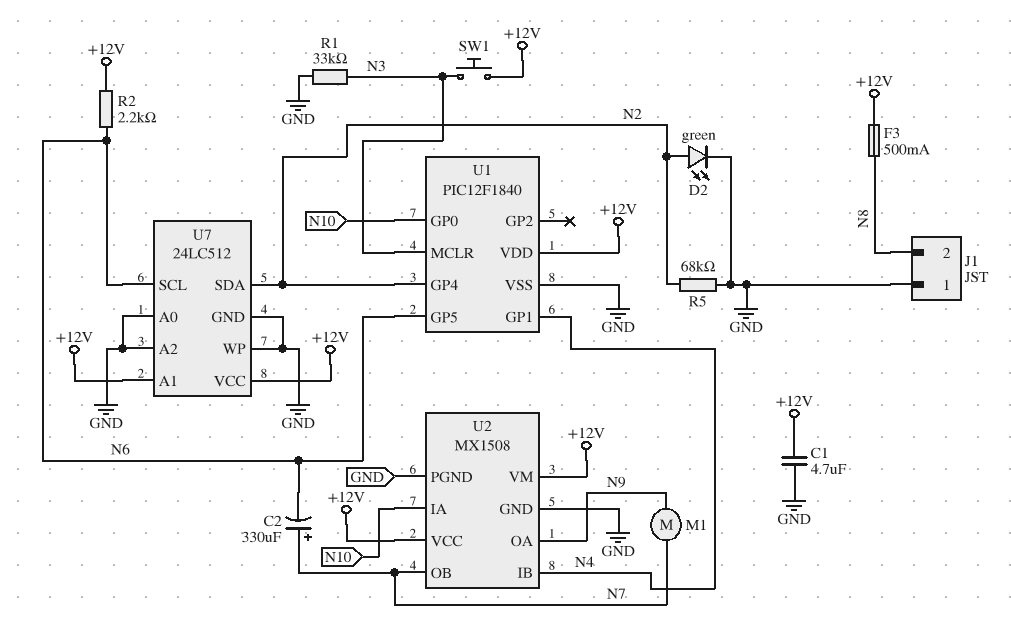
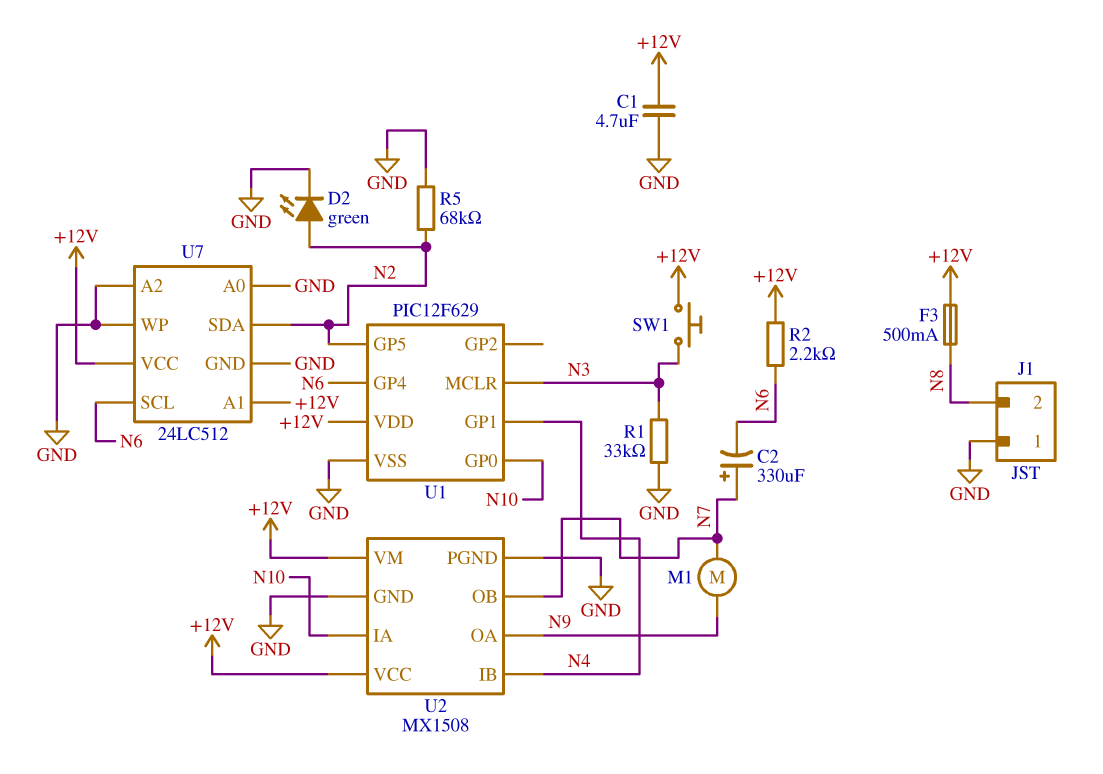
U1: PIC12F1840 -> PIC12F629
U1 pin GP4: N2 -> N6
U1 pin GP5: N6 -> N2

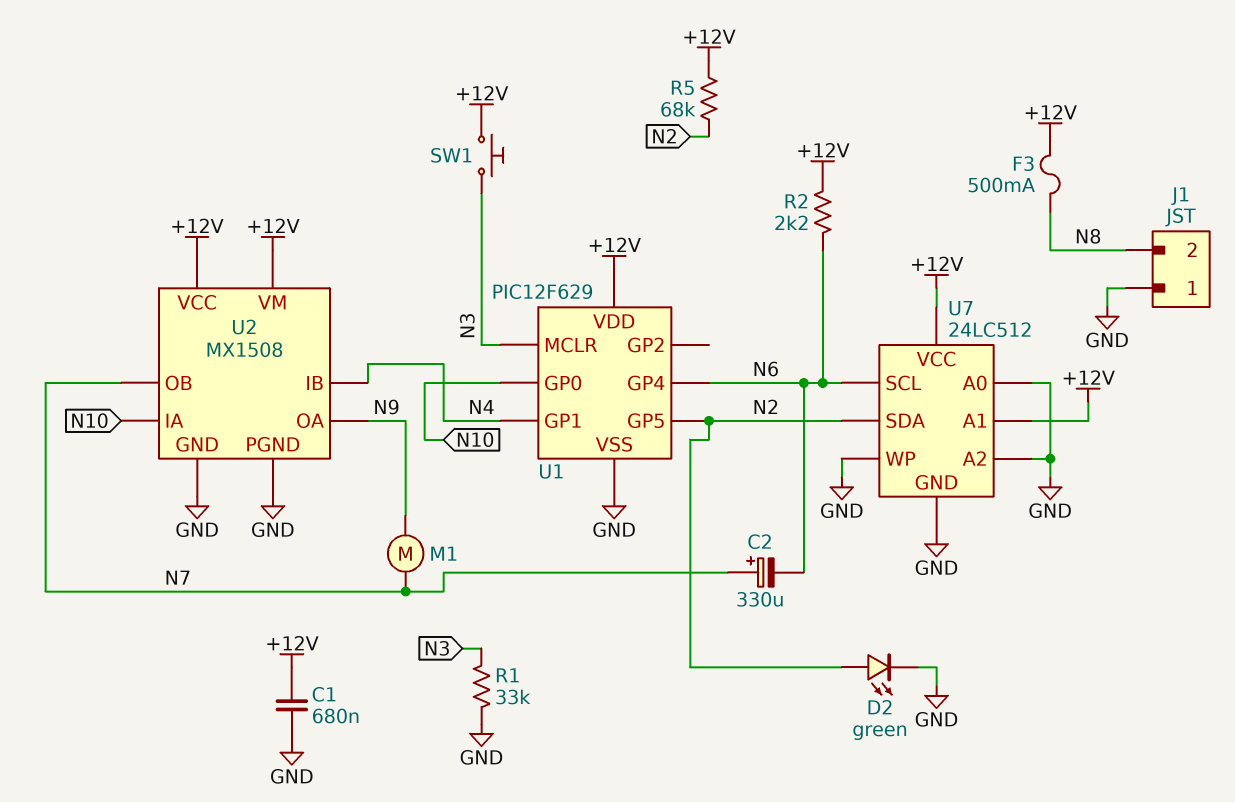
C1: 4.7uF (+12V, GND) -> 680nF (+12V, GND)
R5: 68k (GND, N2) -> 68k (+12V, N2)

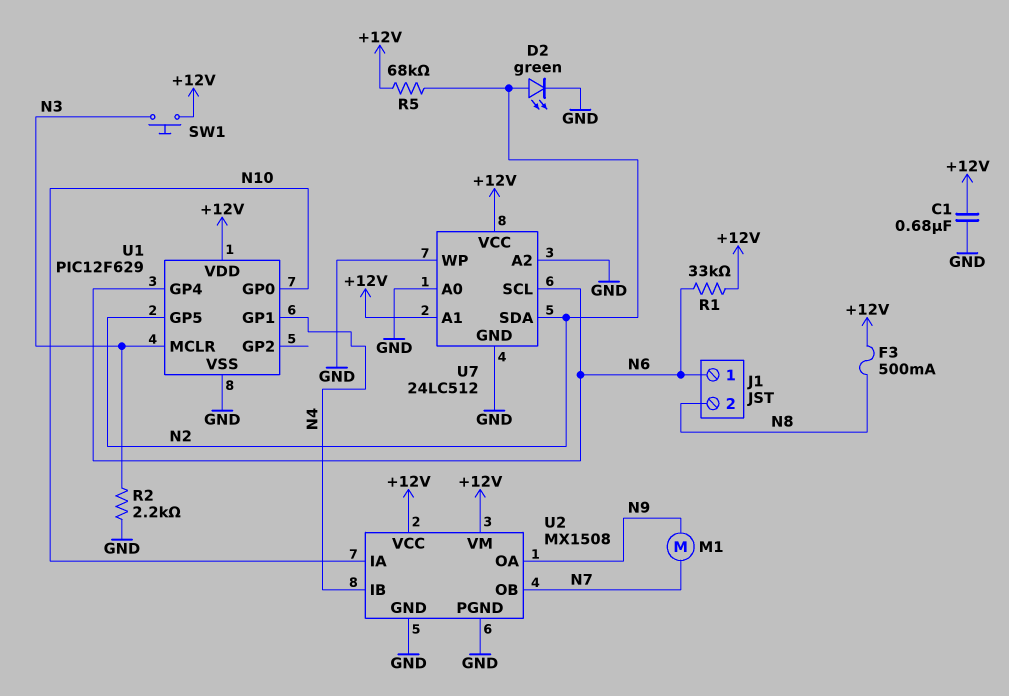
C2: 330uF (plus N7, minus N6) -> none
J1 pin 1: GND -> N6
R1: 33k (GND, N3) -> 33k (+12V, N6)
R2: 2.2k (+12V, N6) -> 2.2k (GND, N3)

